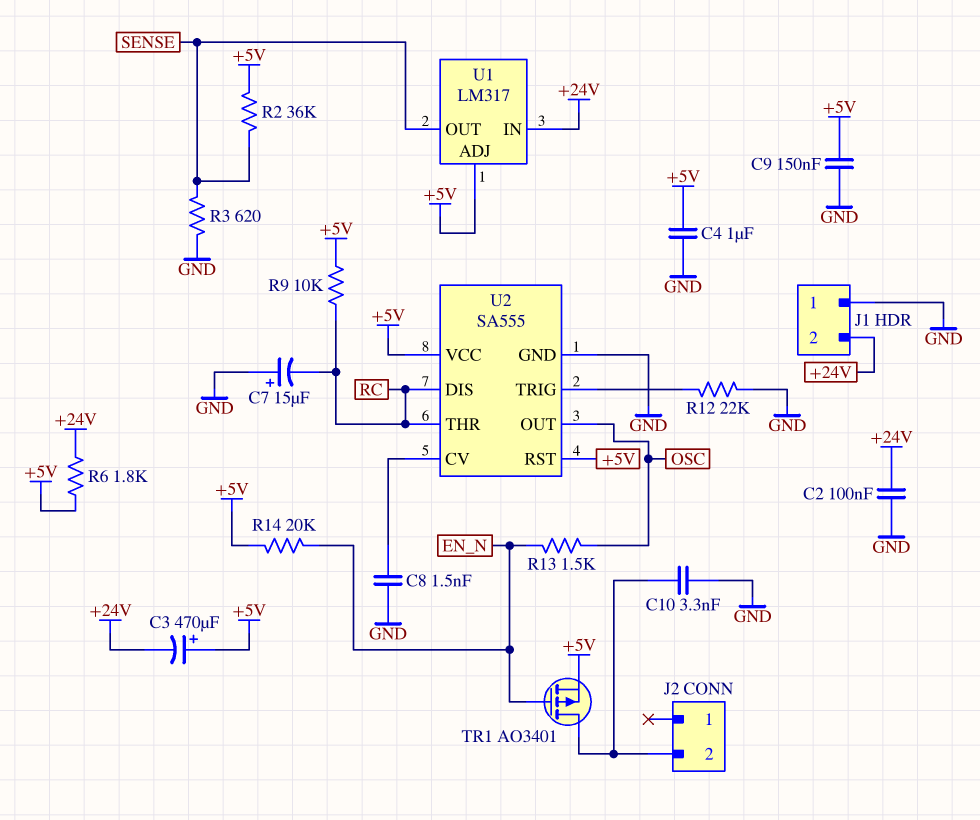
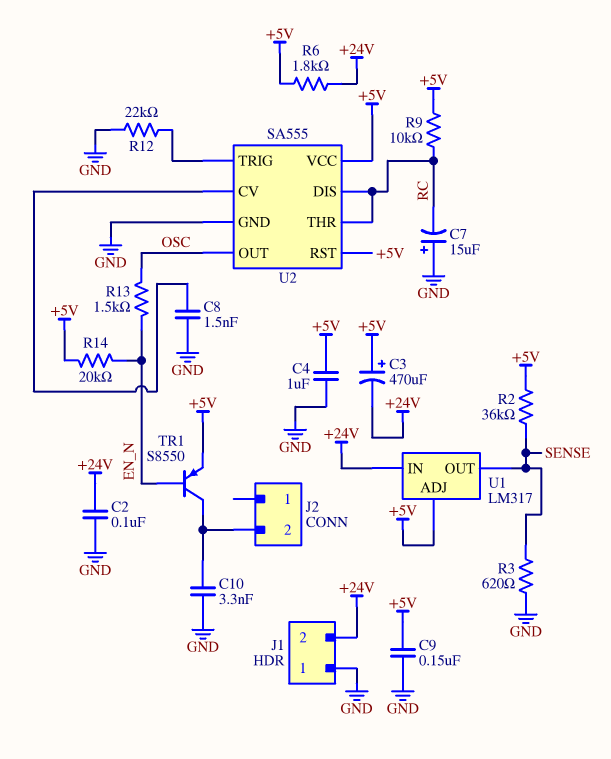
TR1: PMOS AO3401 (G EN_N, D J2/2, S +5V) -> PNP S8550 (B EN_N, C J2/2, E +5V)

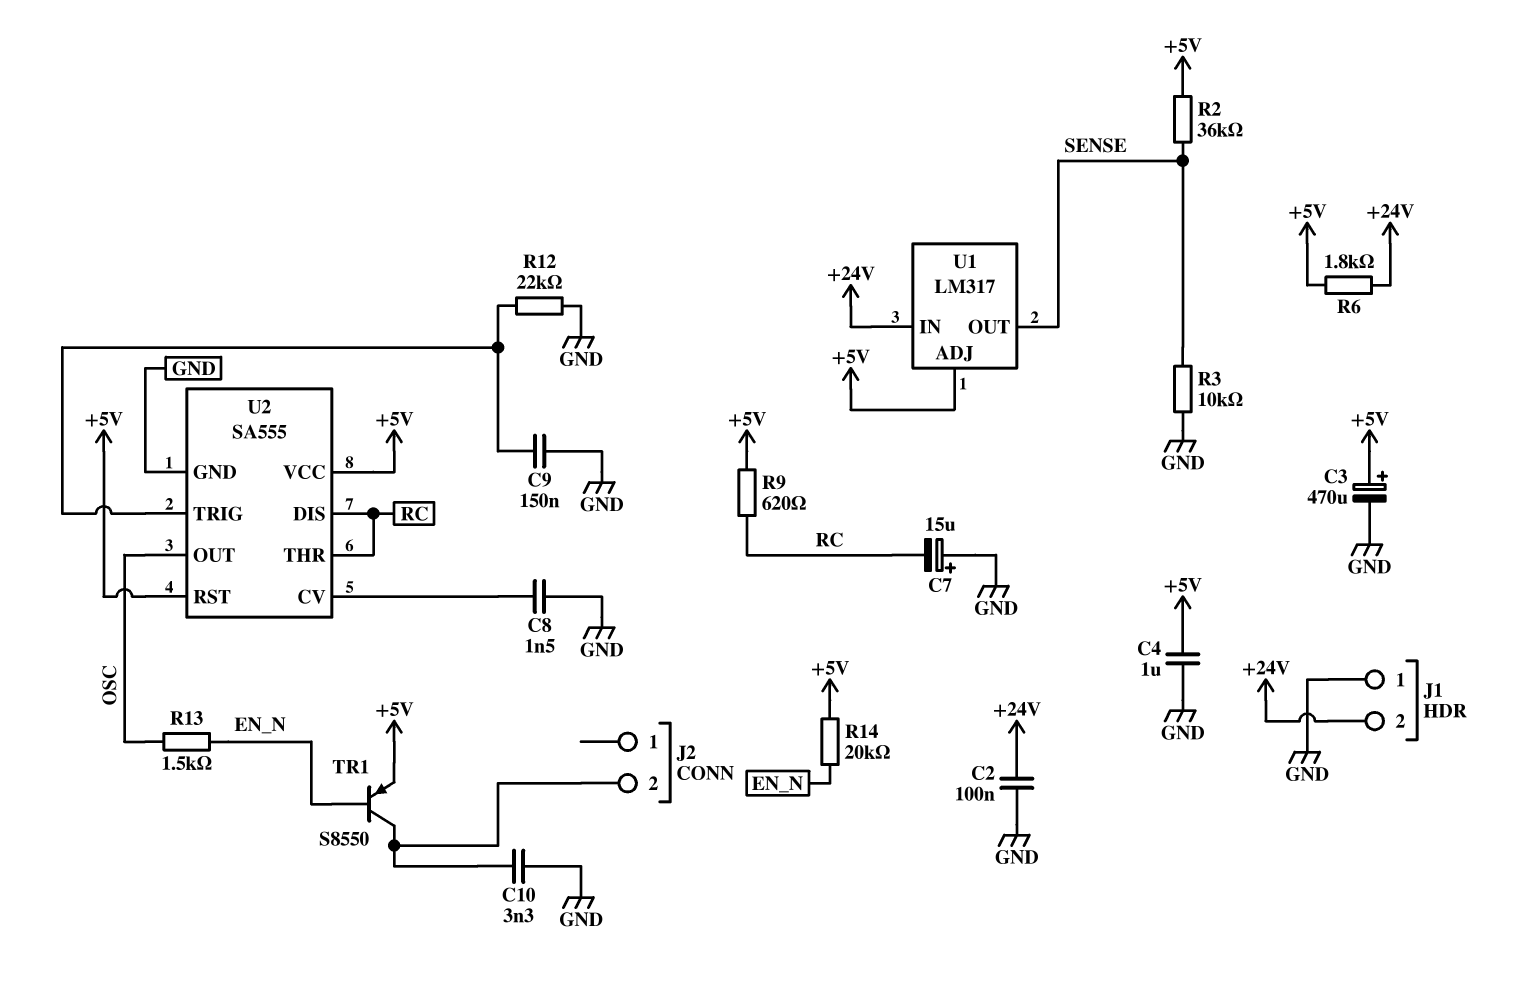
C3: 470uF (plus +5V, minus +24V) -> 470uF (plus +5V, minus GND)
C9: 150nF (+5V, GND) -> 150nF (GND, U2/TRIG)
R3: 620 (GND, SENSE) -> 10k (GND, SENSE)
R9: 10k (+5V, RC) -> 620 (+5V, RC)

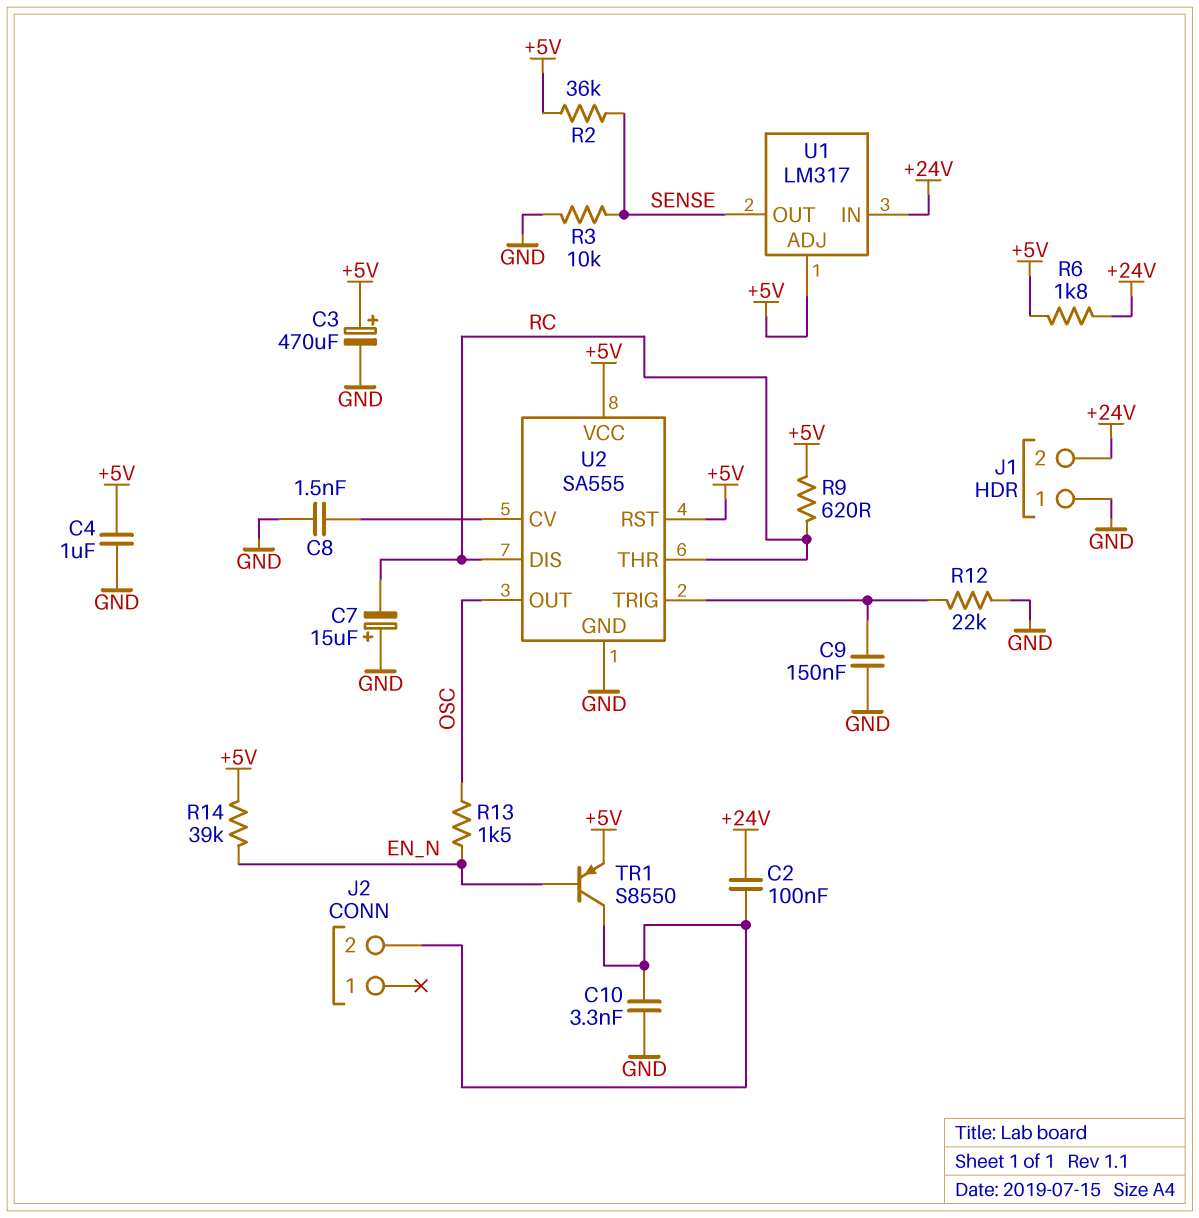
C2: 100nF (+24V, GND) -> 100nF (+24V, J2/2)
R14: 20k (+5V, EN_N) -> 39k (+5V, EN_N)

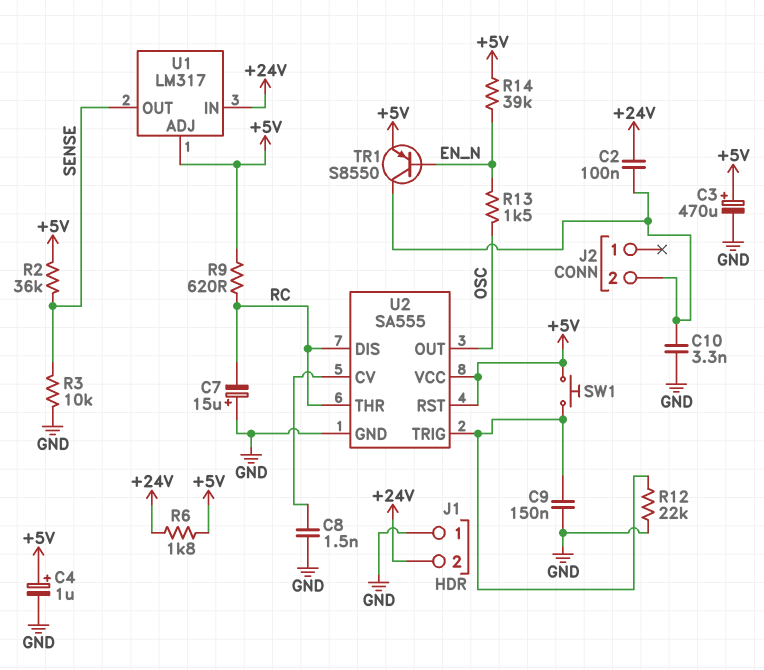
C4: 1uF (+5V, GND) -> 1uF (plus +5V, minus GND)
SW1: none -> button (+5V, U2/TRIG)

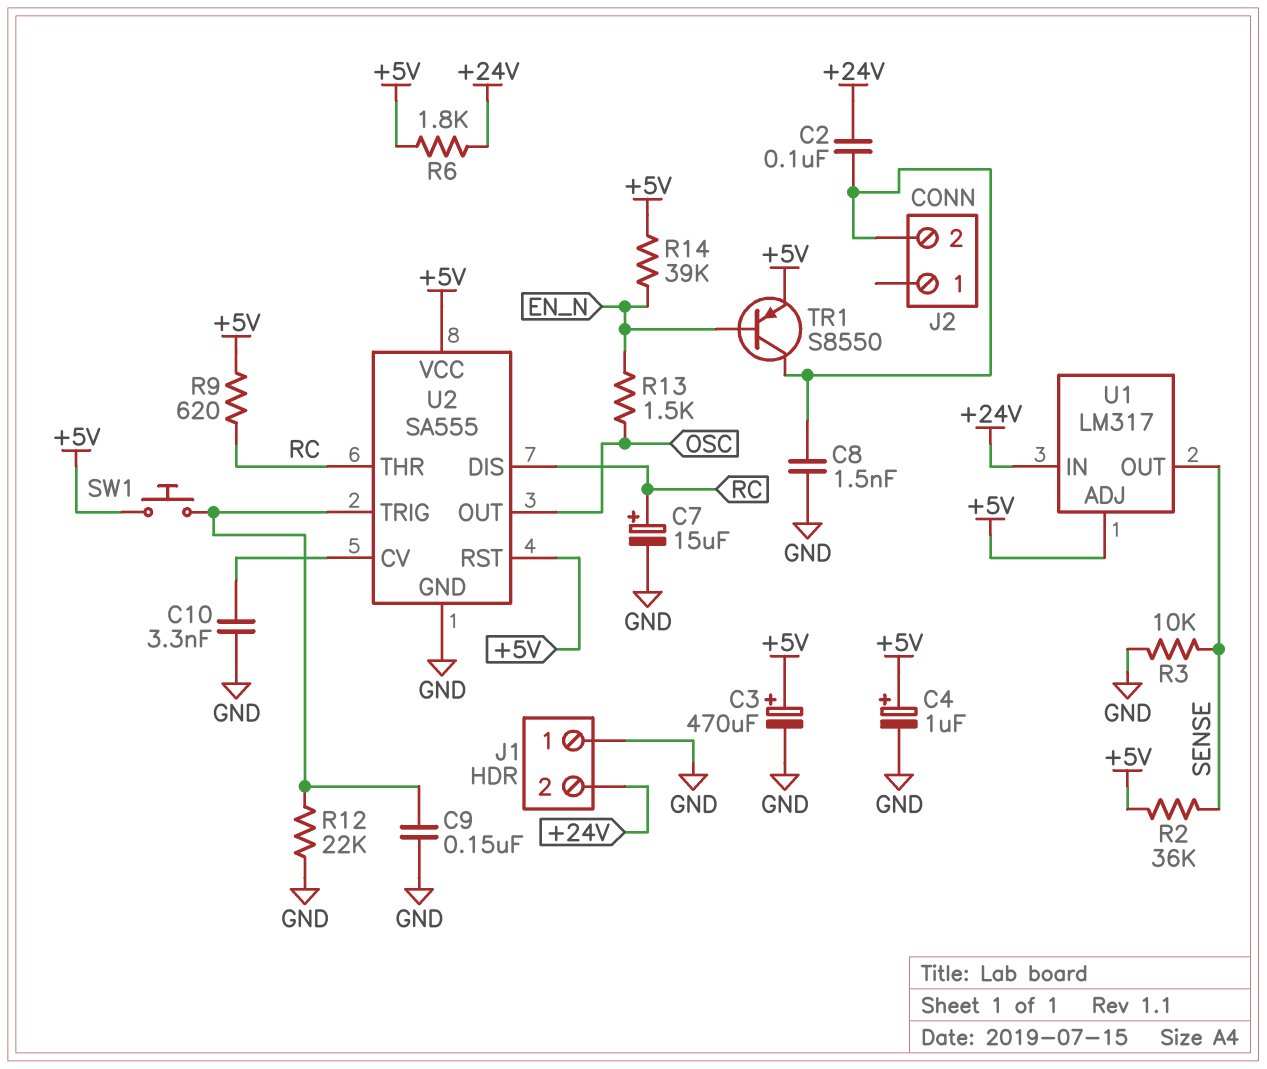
C7: 15uF (plus GND, minus RC) -> 15uF (plus RC, minus GND)
C8: 1.5nF (GND, U2/CV) -> 1.5nF (GND, J2/2)
C10: 3.3nF (GND, J2/2) -> 3.3nF (GND, U2/CV)

